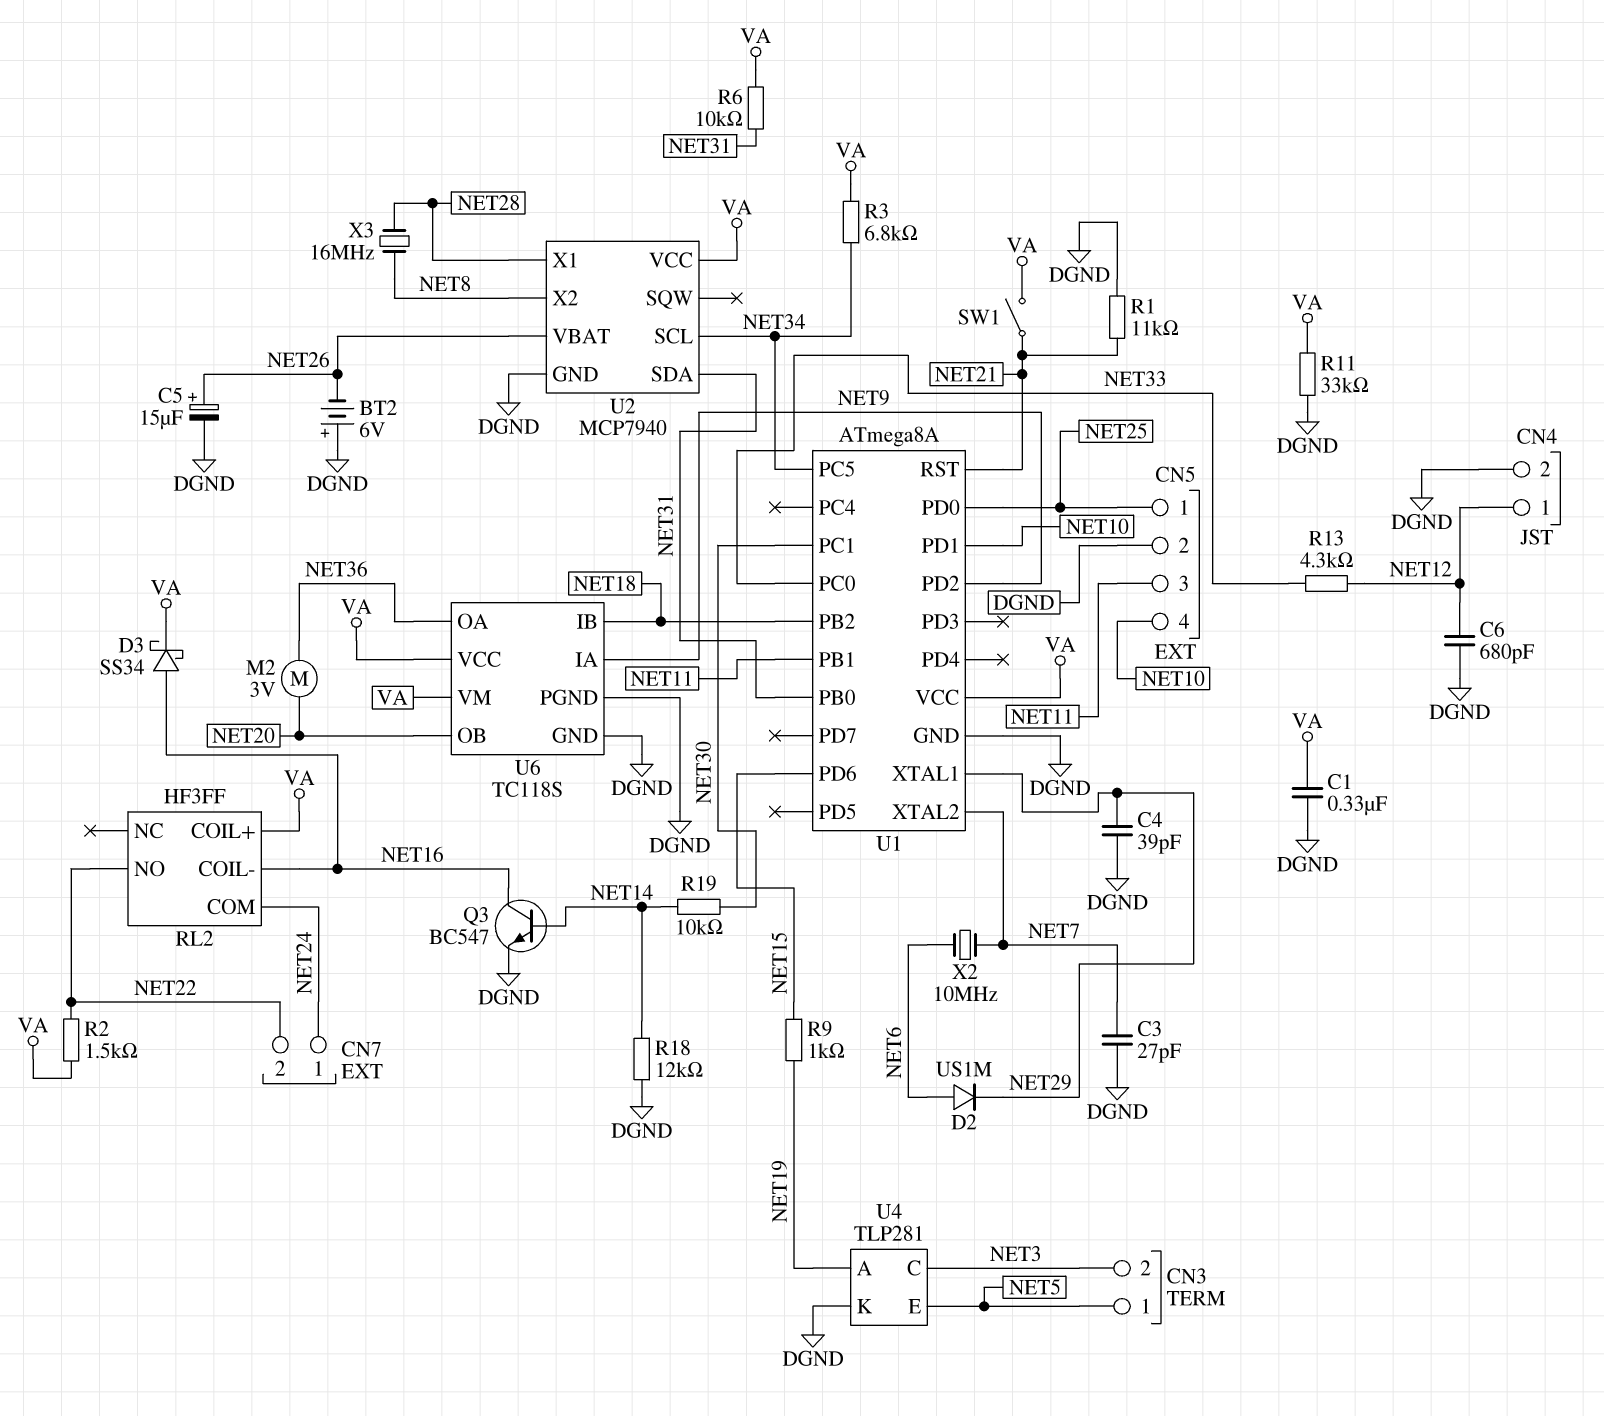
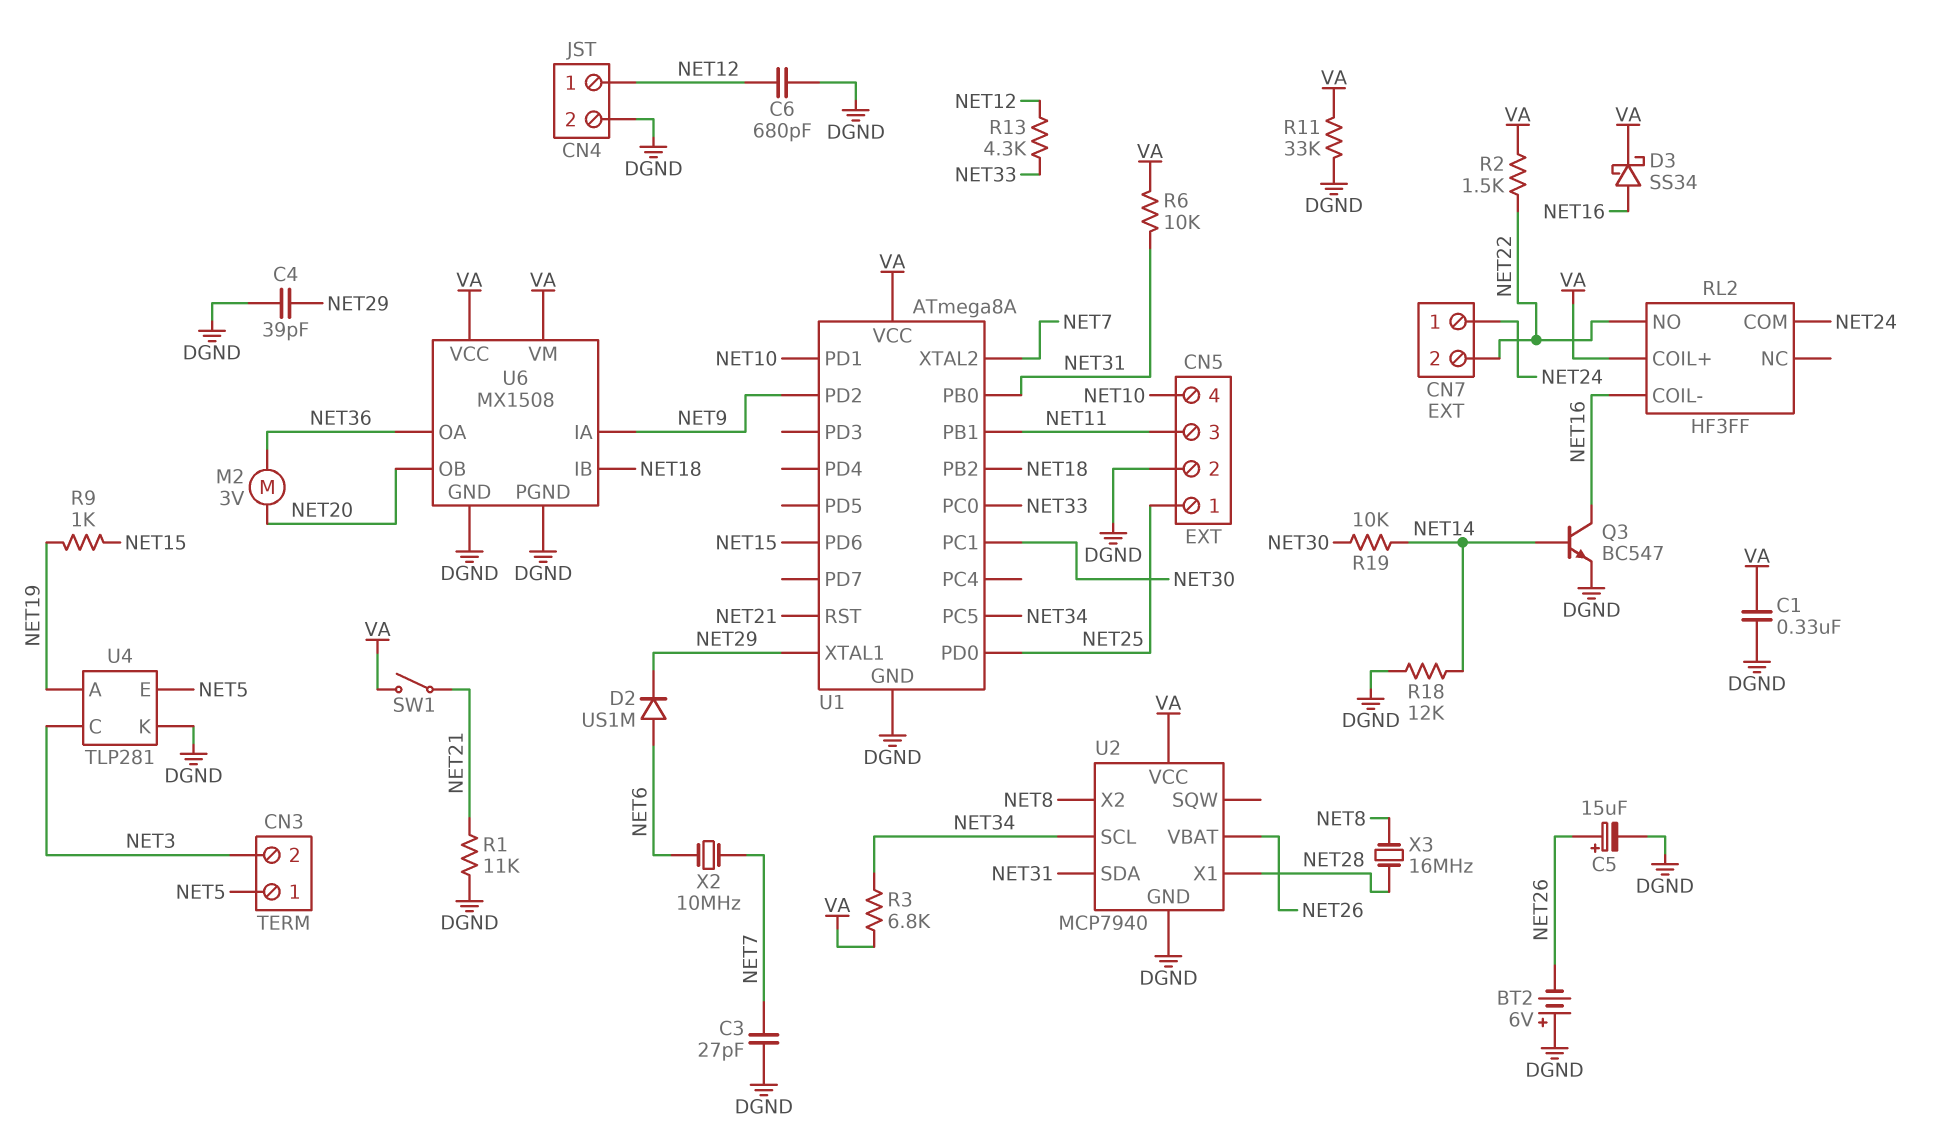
U6: TC118S -> MX1508

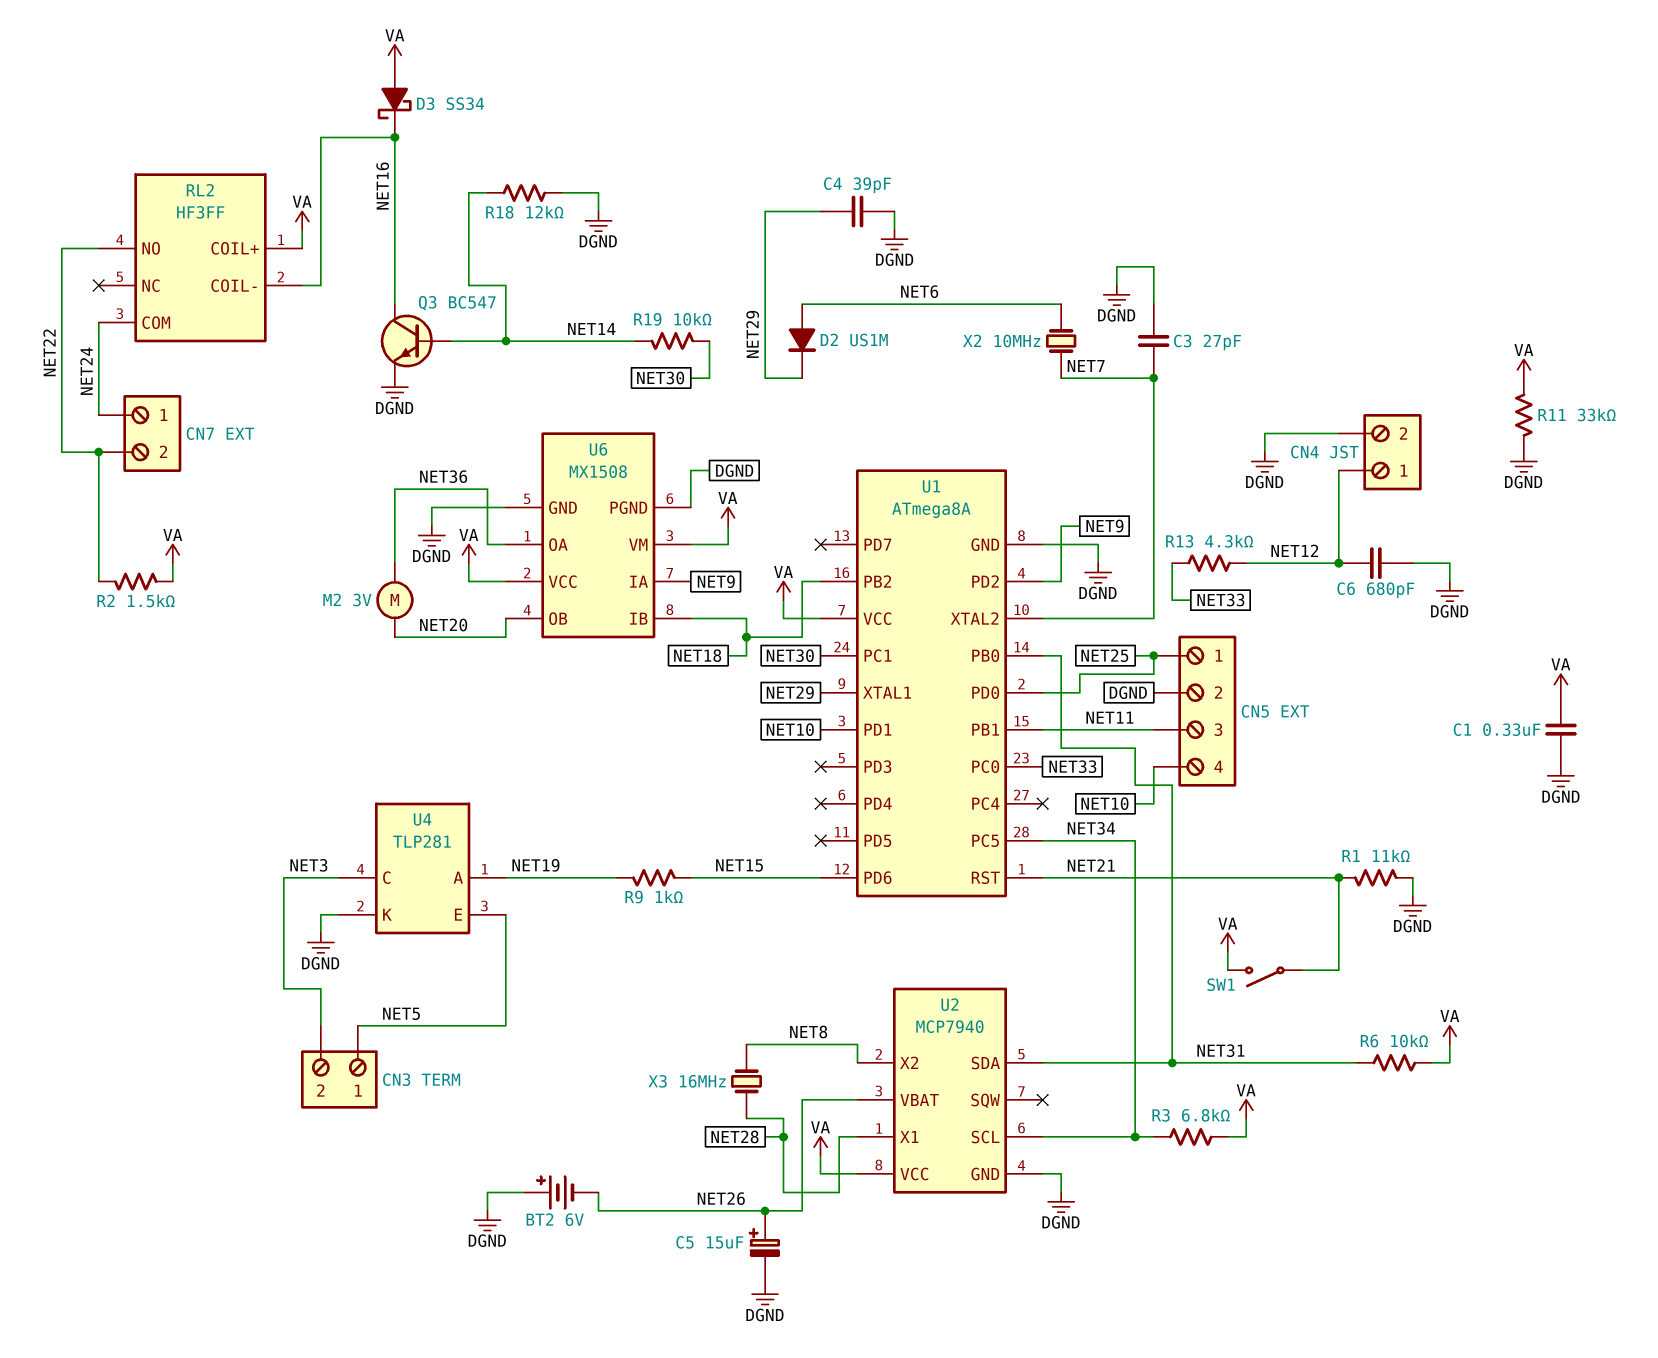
D3: schottky SS34 (A NET16, K VA) -> schottky SS34 (A VA, K NET16)

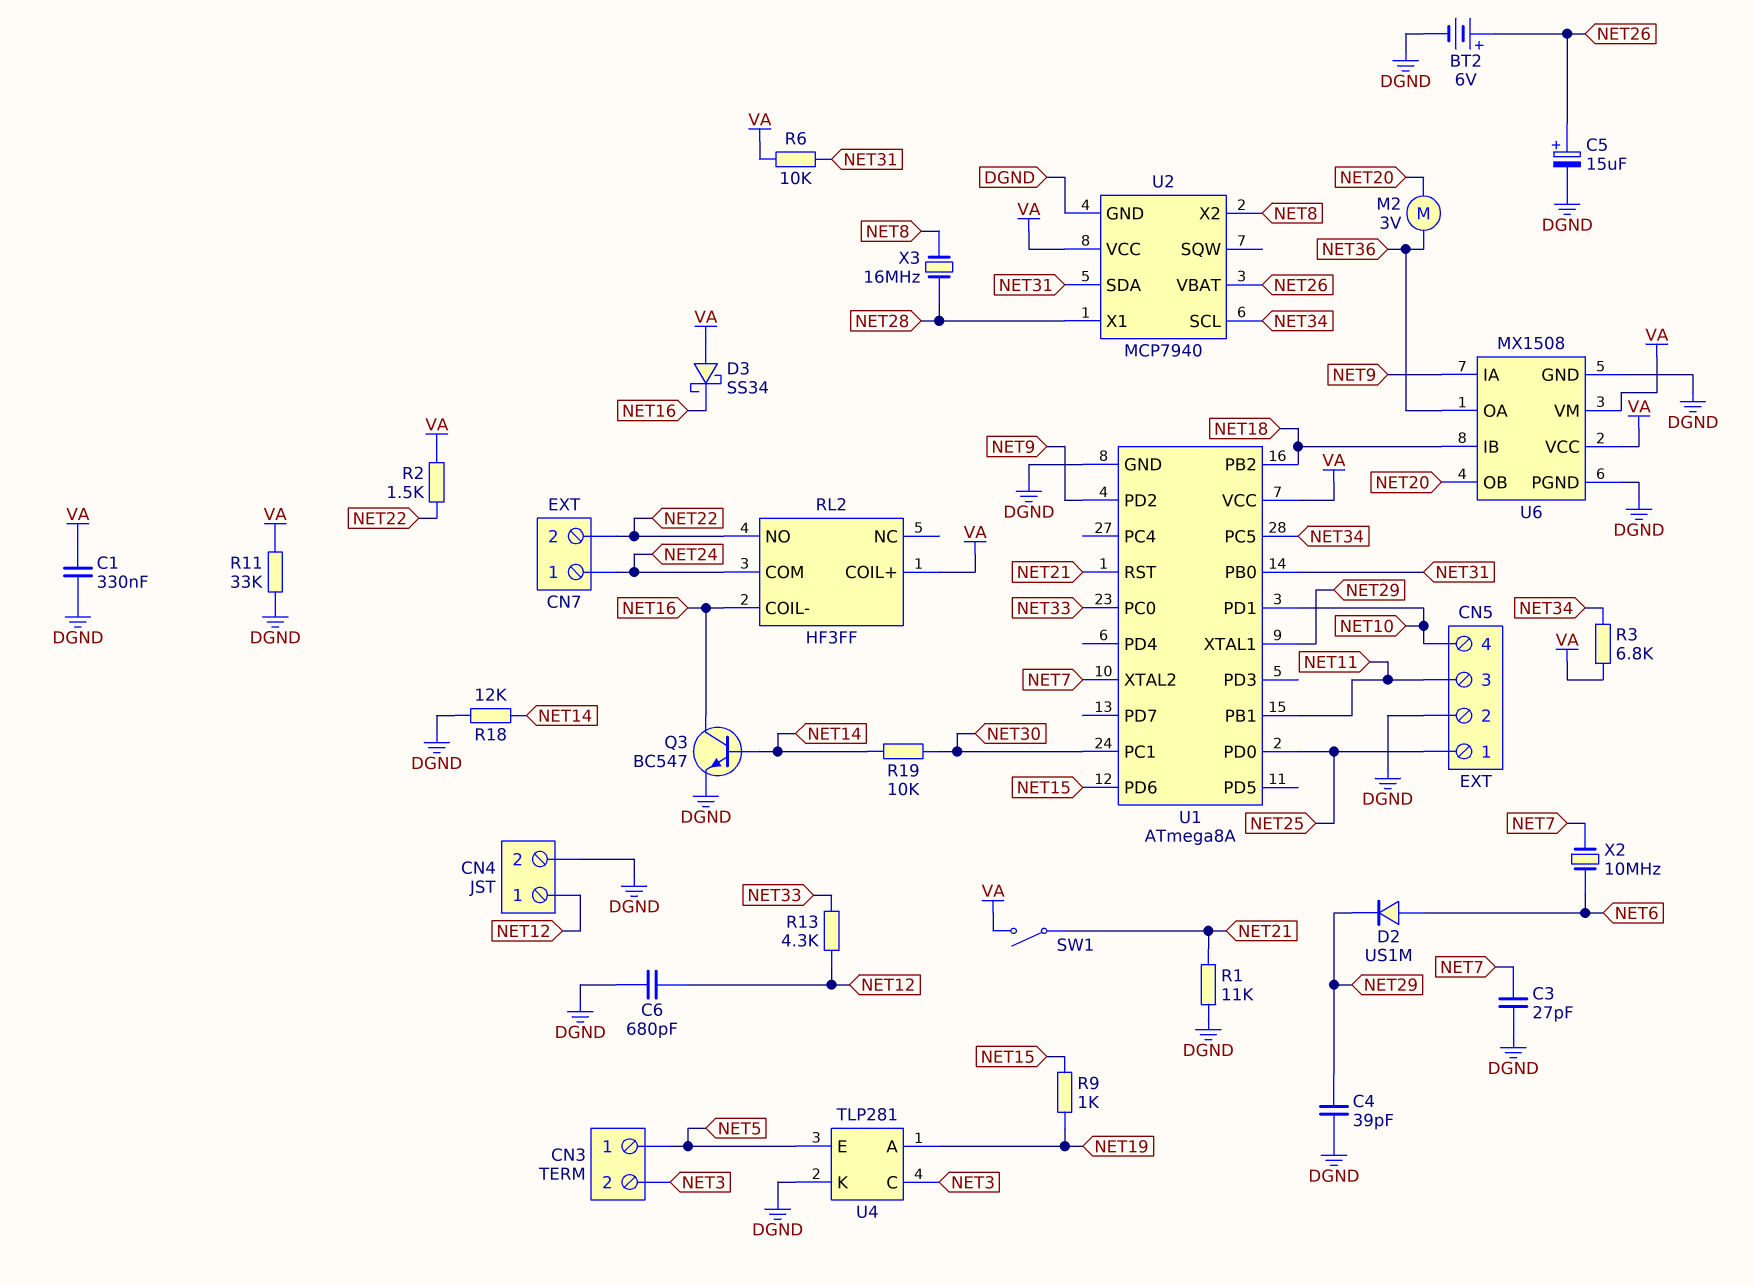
BT2: 6V (plus DGND, minus NET26) -> 6V (plus NET26, minus DGND)

